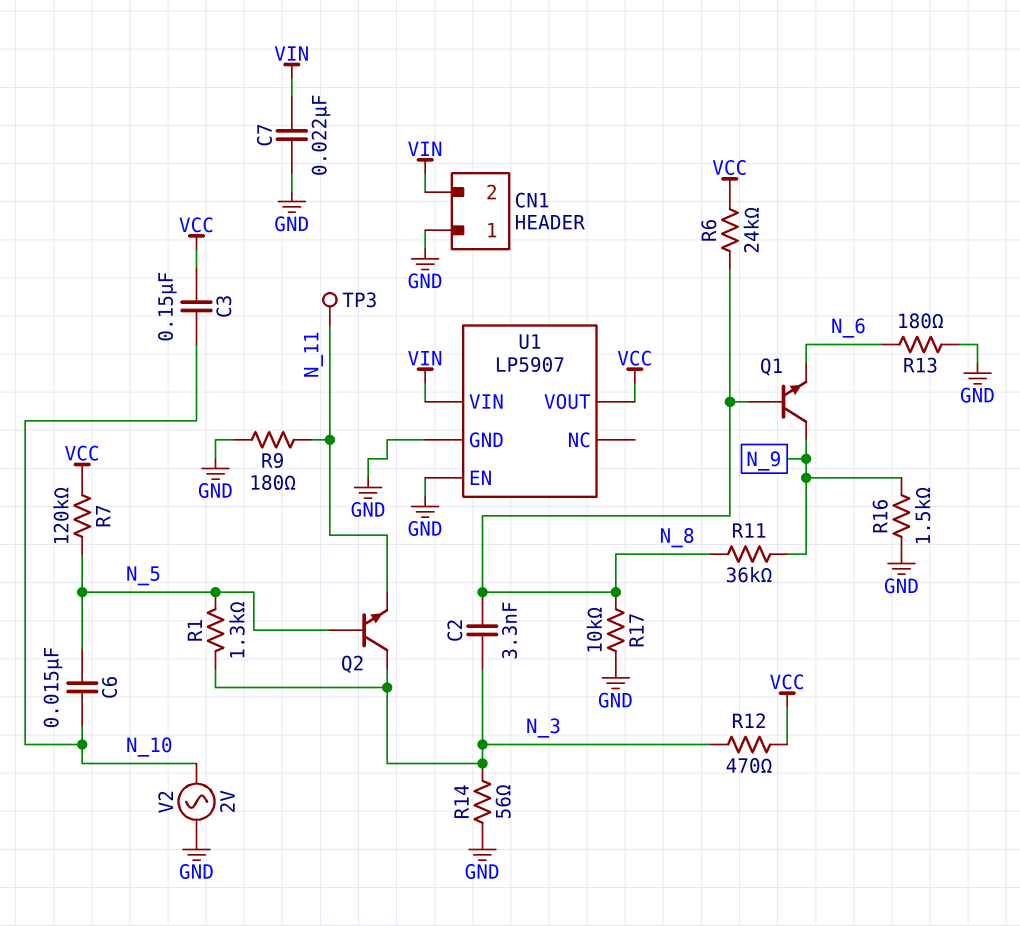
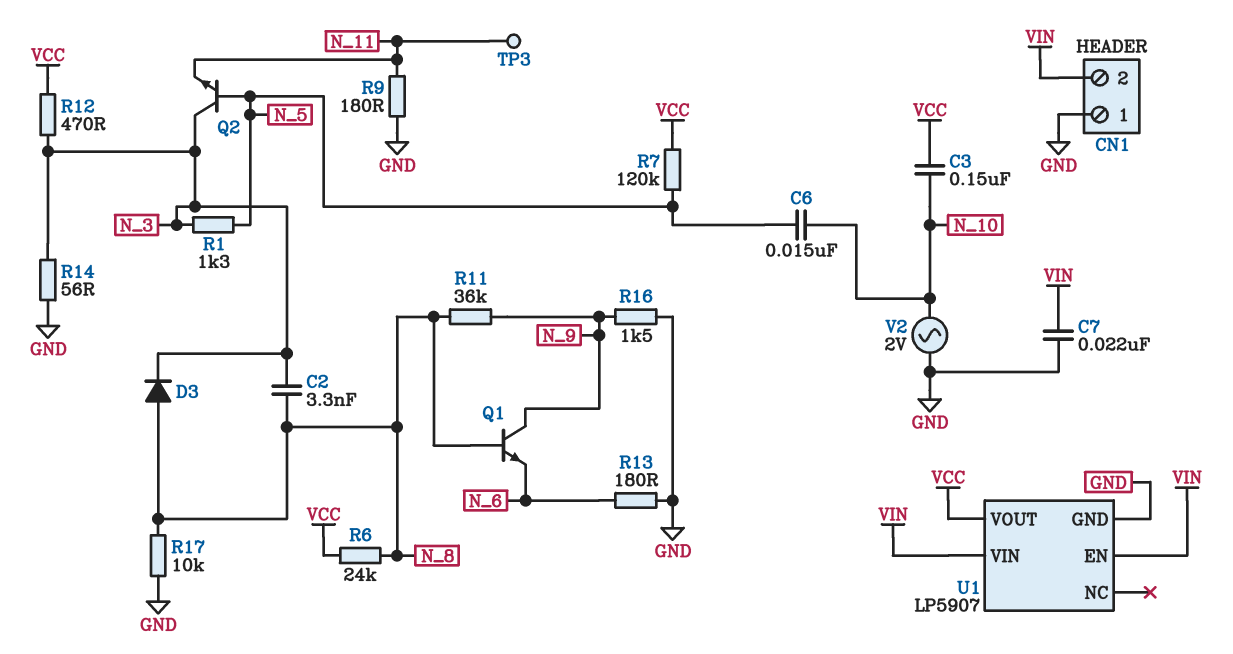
D3: none -> diode (A N_8, K N_3)
U1 pin EN: GND -> VIN

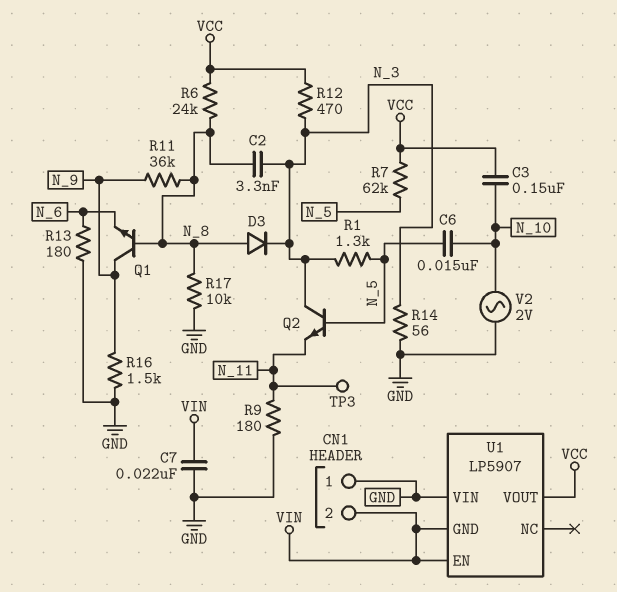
R7: 120k (N_5, VCC) -> 62k (N_5, VCC)
U1 pin GND: GND -> VIN
U1 pin VIN: VIN -> GND

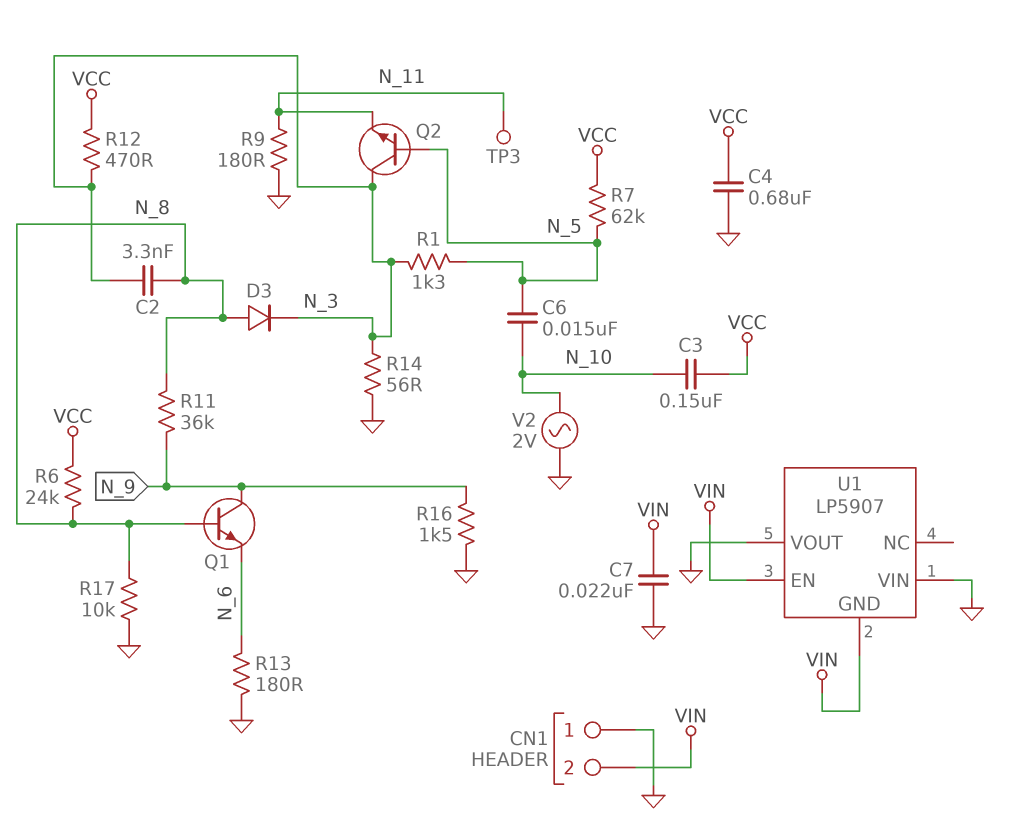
C4: none -> 680nF (GND, VCC)
U1 pin VOUT: VCC -> GND

